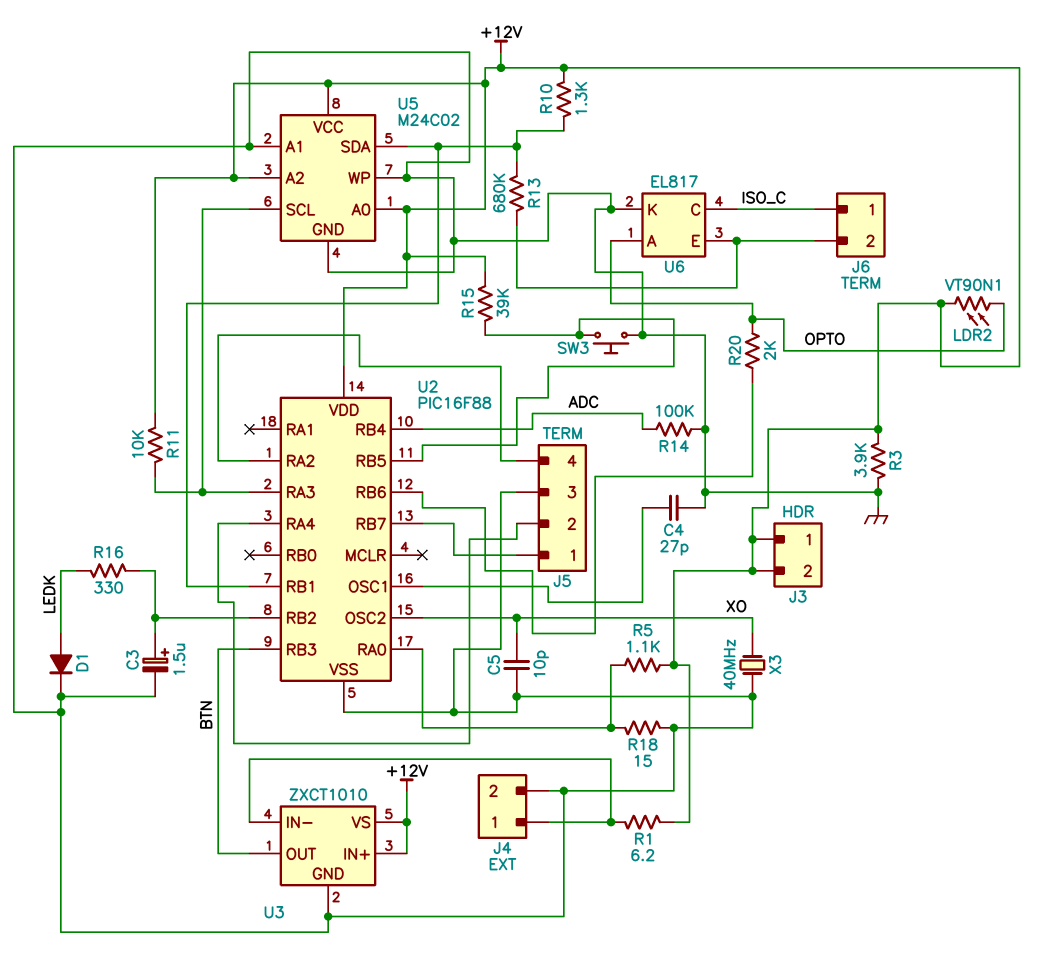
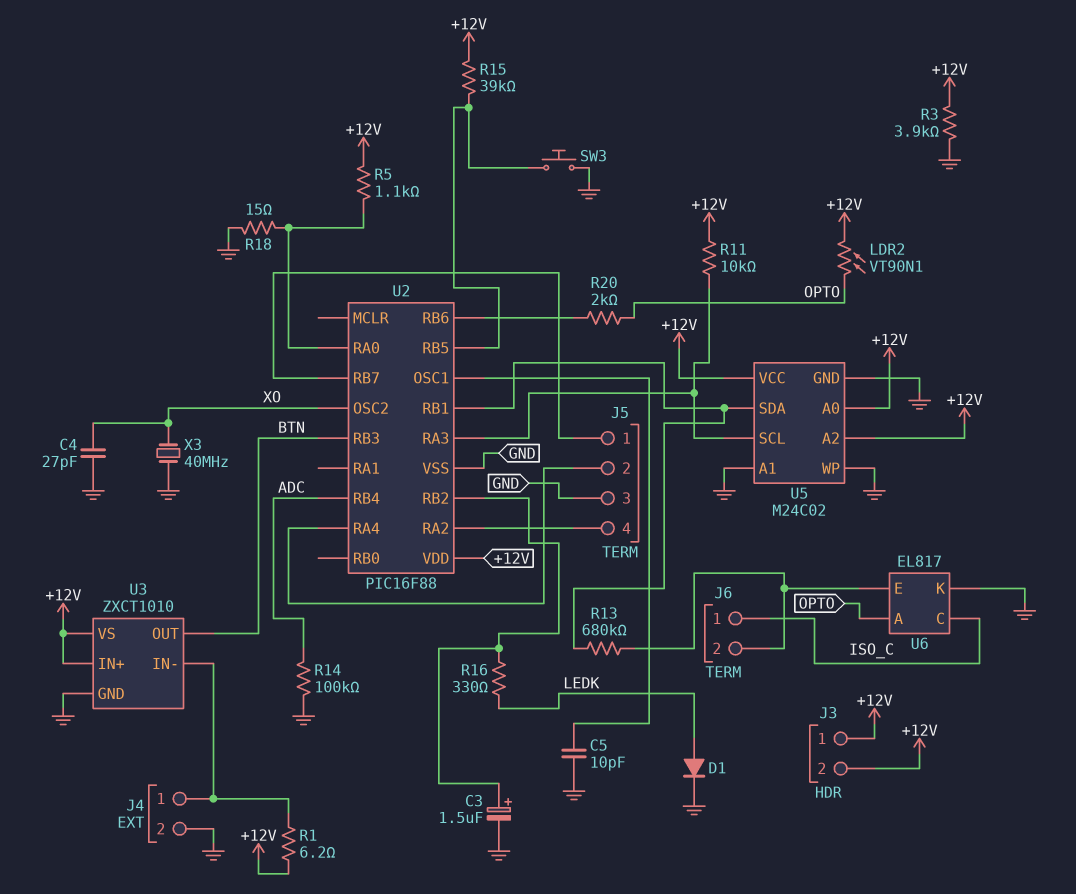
C4: 27pF (GND, U2/OSC1) -> 27pF (GND, XO)
C5: 10pF (GND, XO) -> 10pF (GND, U2/OSC1)
R10: 1.3k (+12V, U2/RB1) -> none

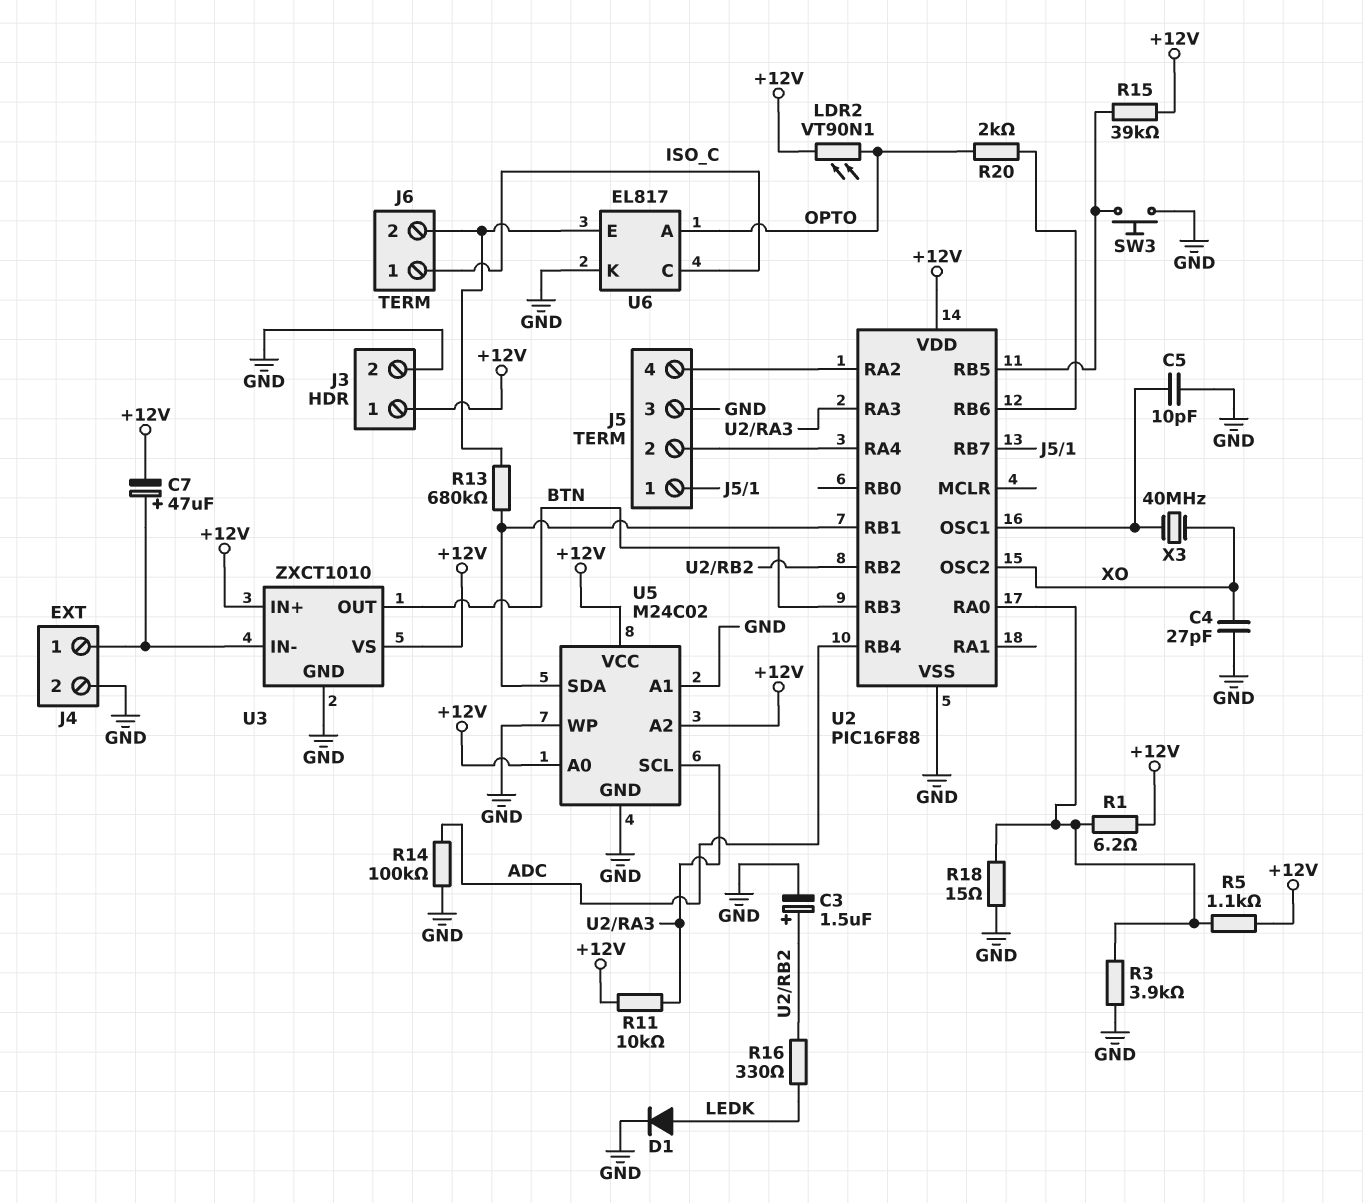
C7: none -> 47uF (plus J4/1, minus +12V)
J3 pin 2: +12V -> GND
R1: 6.2 (+12V, J4/1) -> 6.2 (+12V, U2/RA0)
R3: 3.9k (+12V, GND) -> 3.9k (GND, U2/RA0)
X3: 40MHz (GND, XO) -> 40MHz (U2/OSC1, XO)

